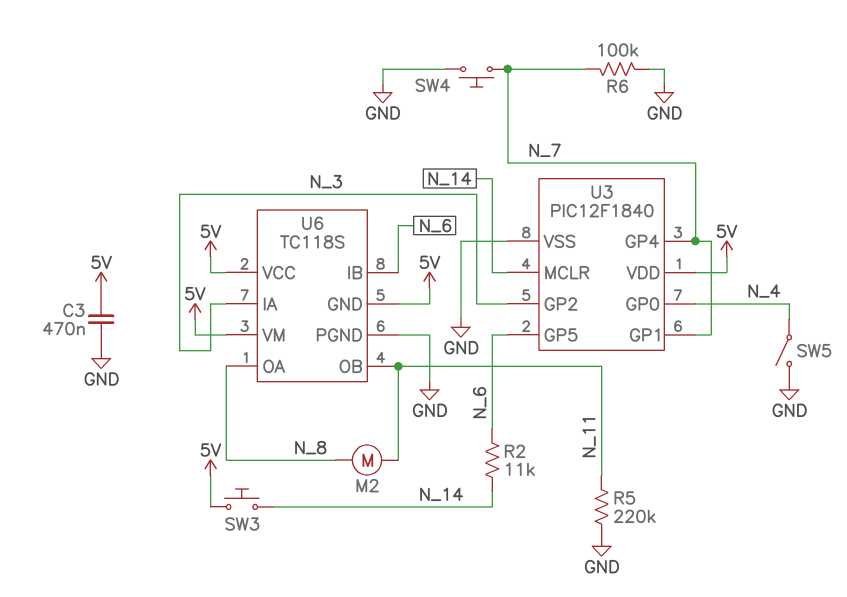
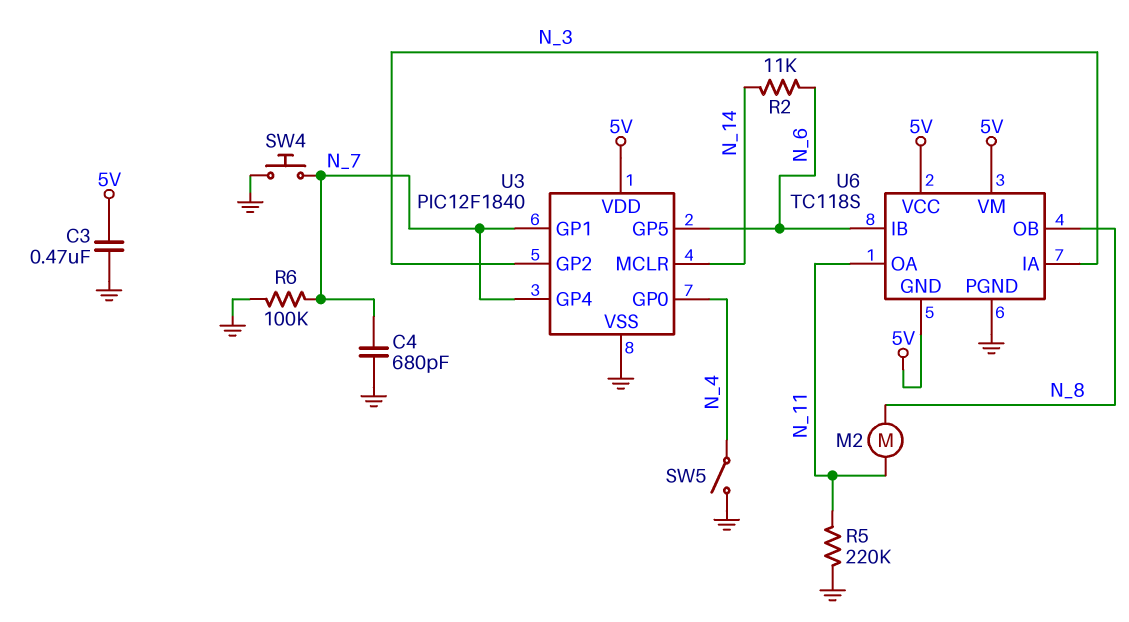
C4: none -> 680pF (GND, N_7)
SW3: button (5V, N_14) -> none
U6 pin OA: N_8 -> N_11
U6 pin OB: N_11 -> N_8

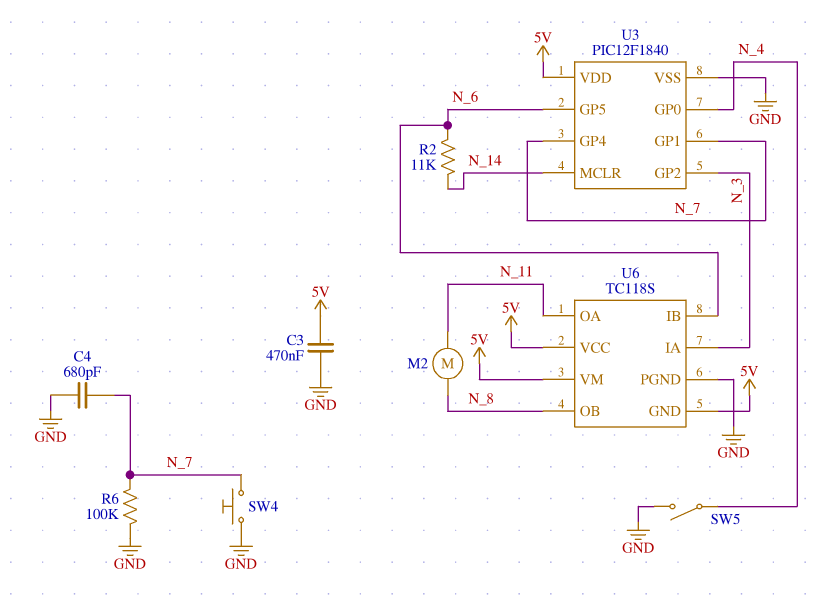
R5: 220k (GND, N_11) -> none

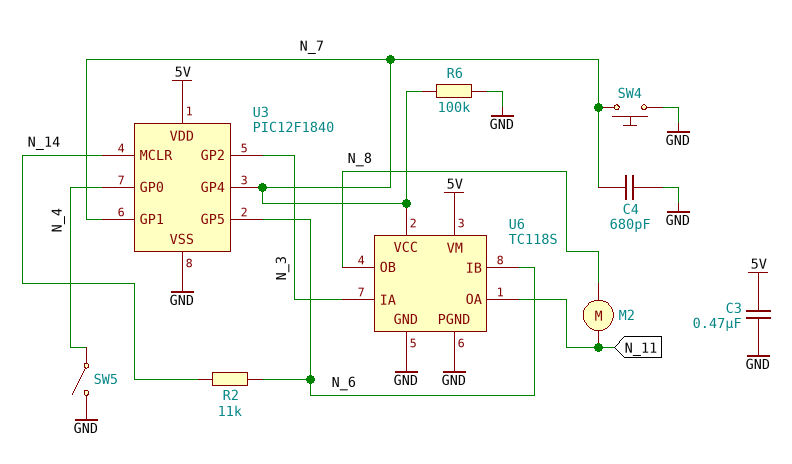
U6 pin GND: 5V -> GND
U6 pin VCC: 5V -> N_7

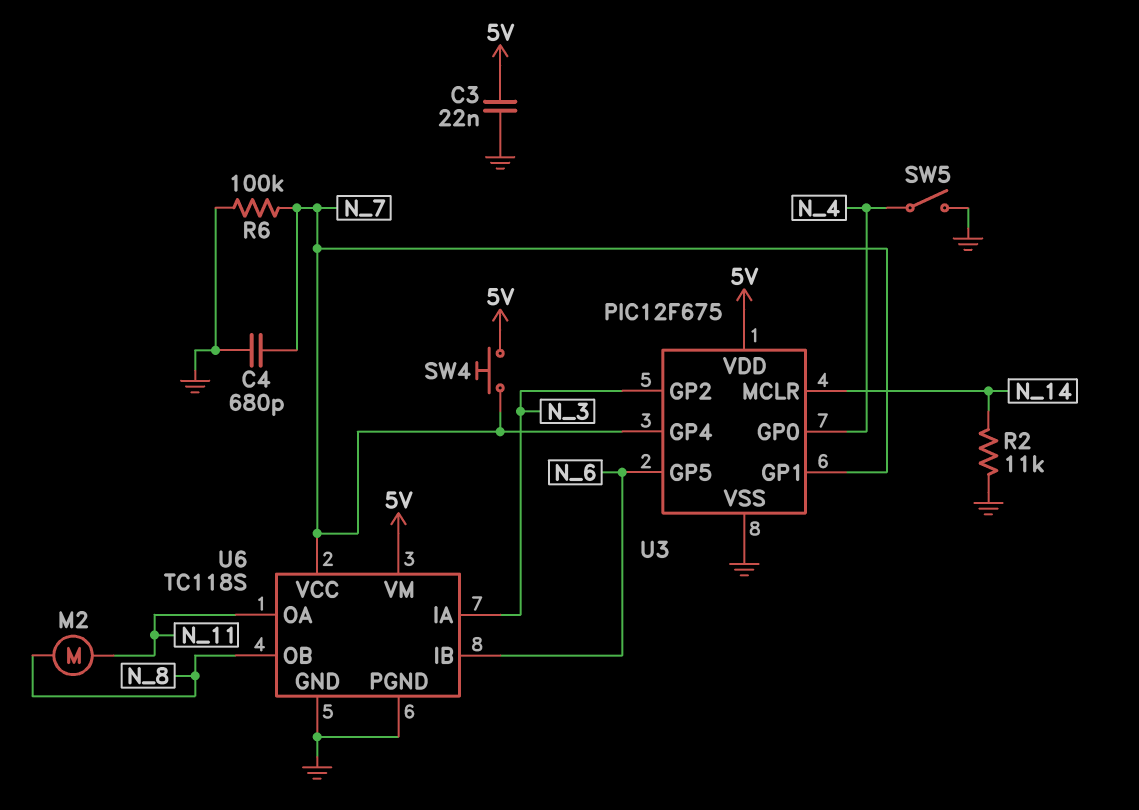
C3: 470nF (5V, GND) -> 22nF (5V, GND)
R2: 11k (N_6, N_14) -> 11k (GND, N_14)
SW4: button (GND, N_7) -> button (5V, N_7)
U3: PIC12F1840 -> PIC12F675

